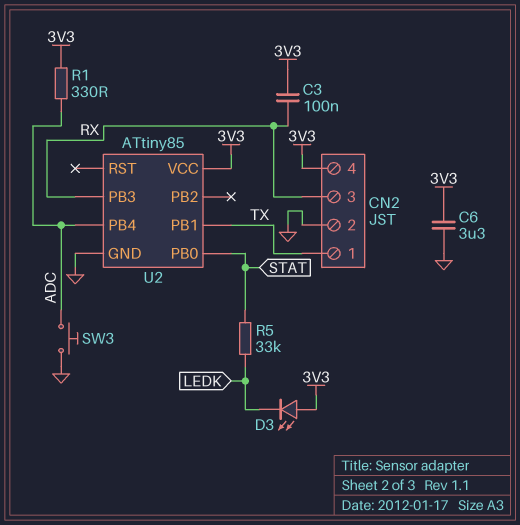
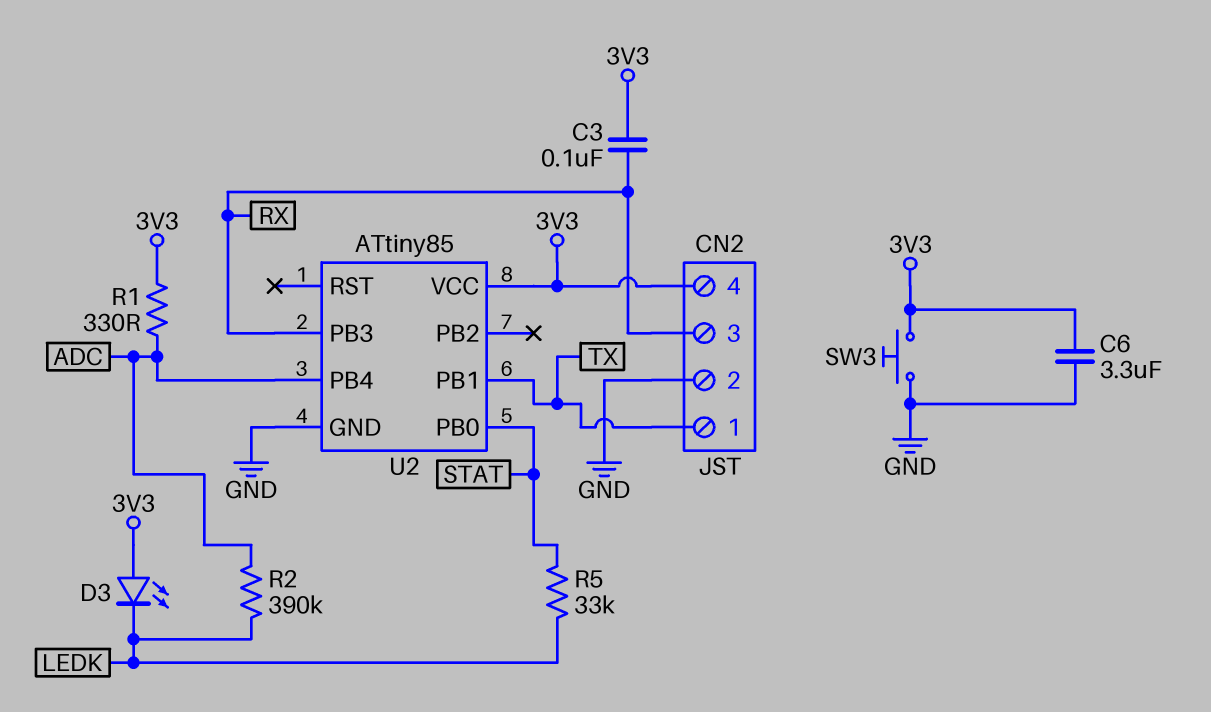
R2: none -> 390k (ADC, LEDK)
SW3: button (ADC, GND) -> button (3V3, GND)

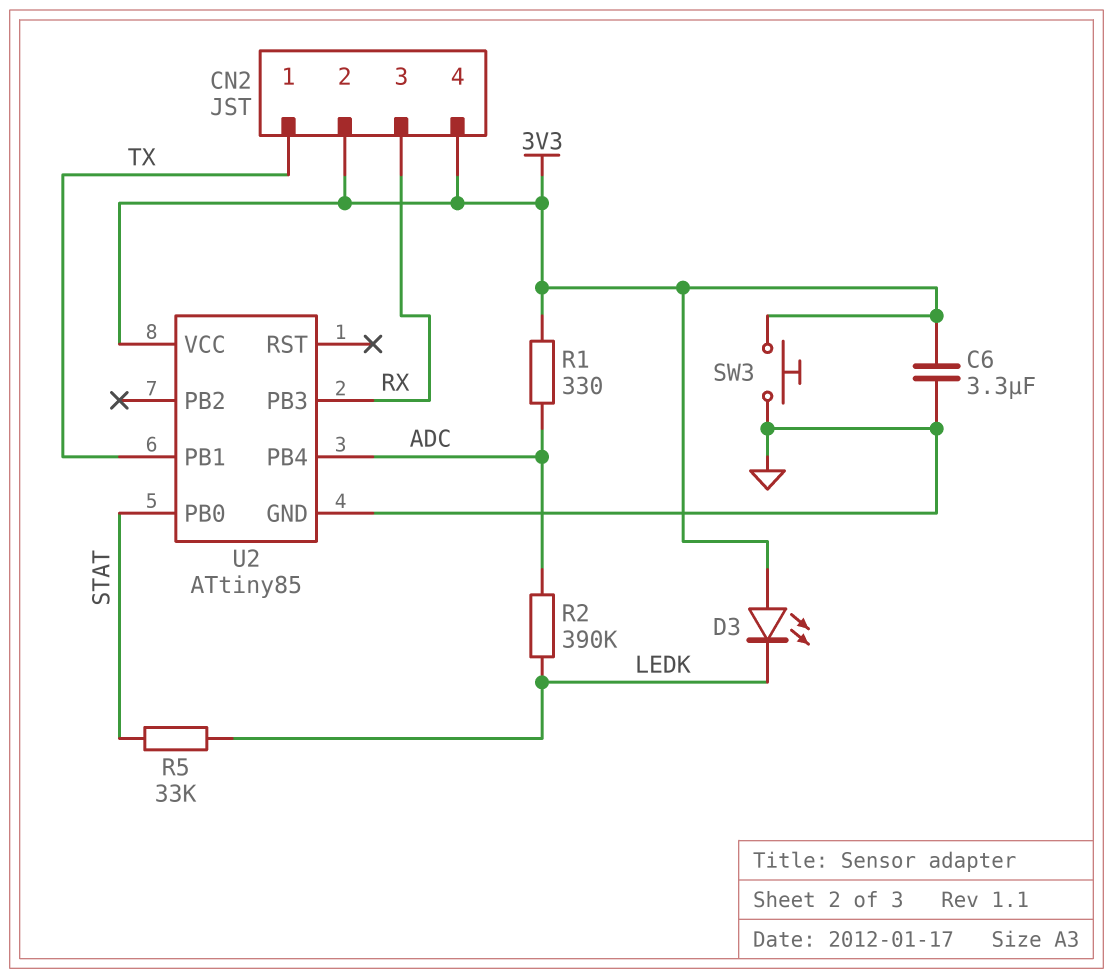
C3: 100nF (3V3, RX) -> none
CN2 pin 2: GND -> 3V3

